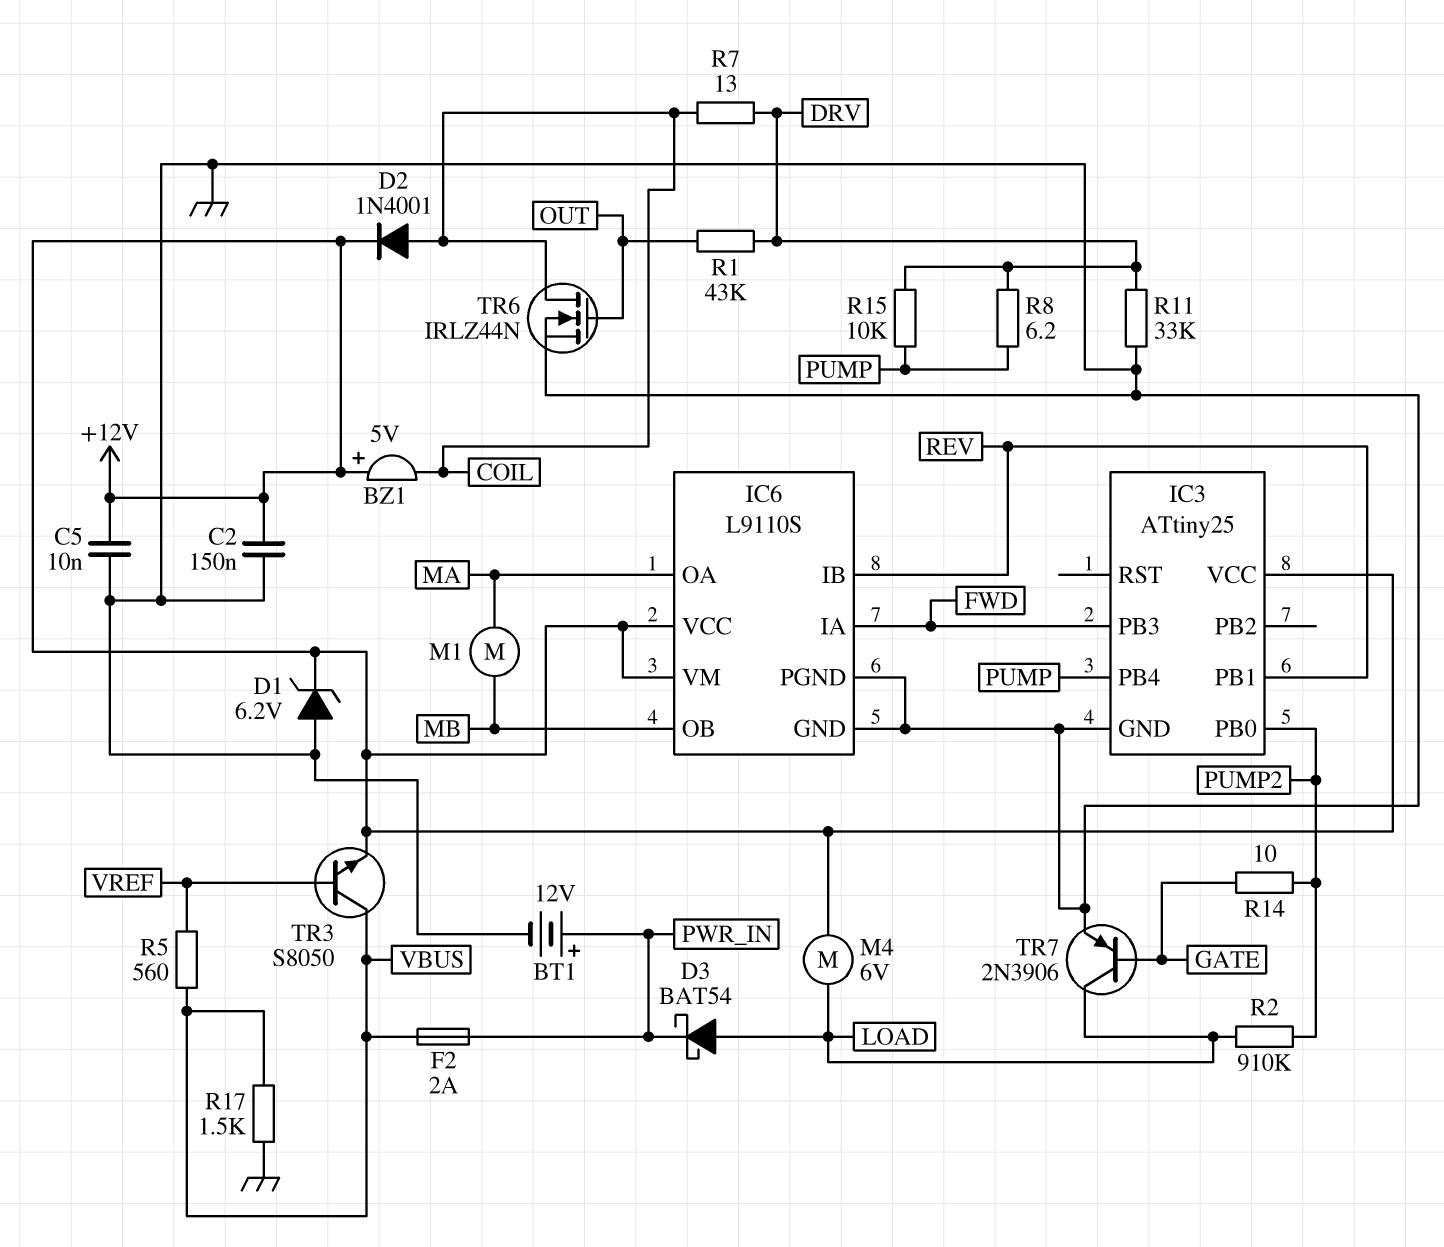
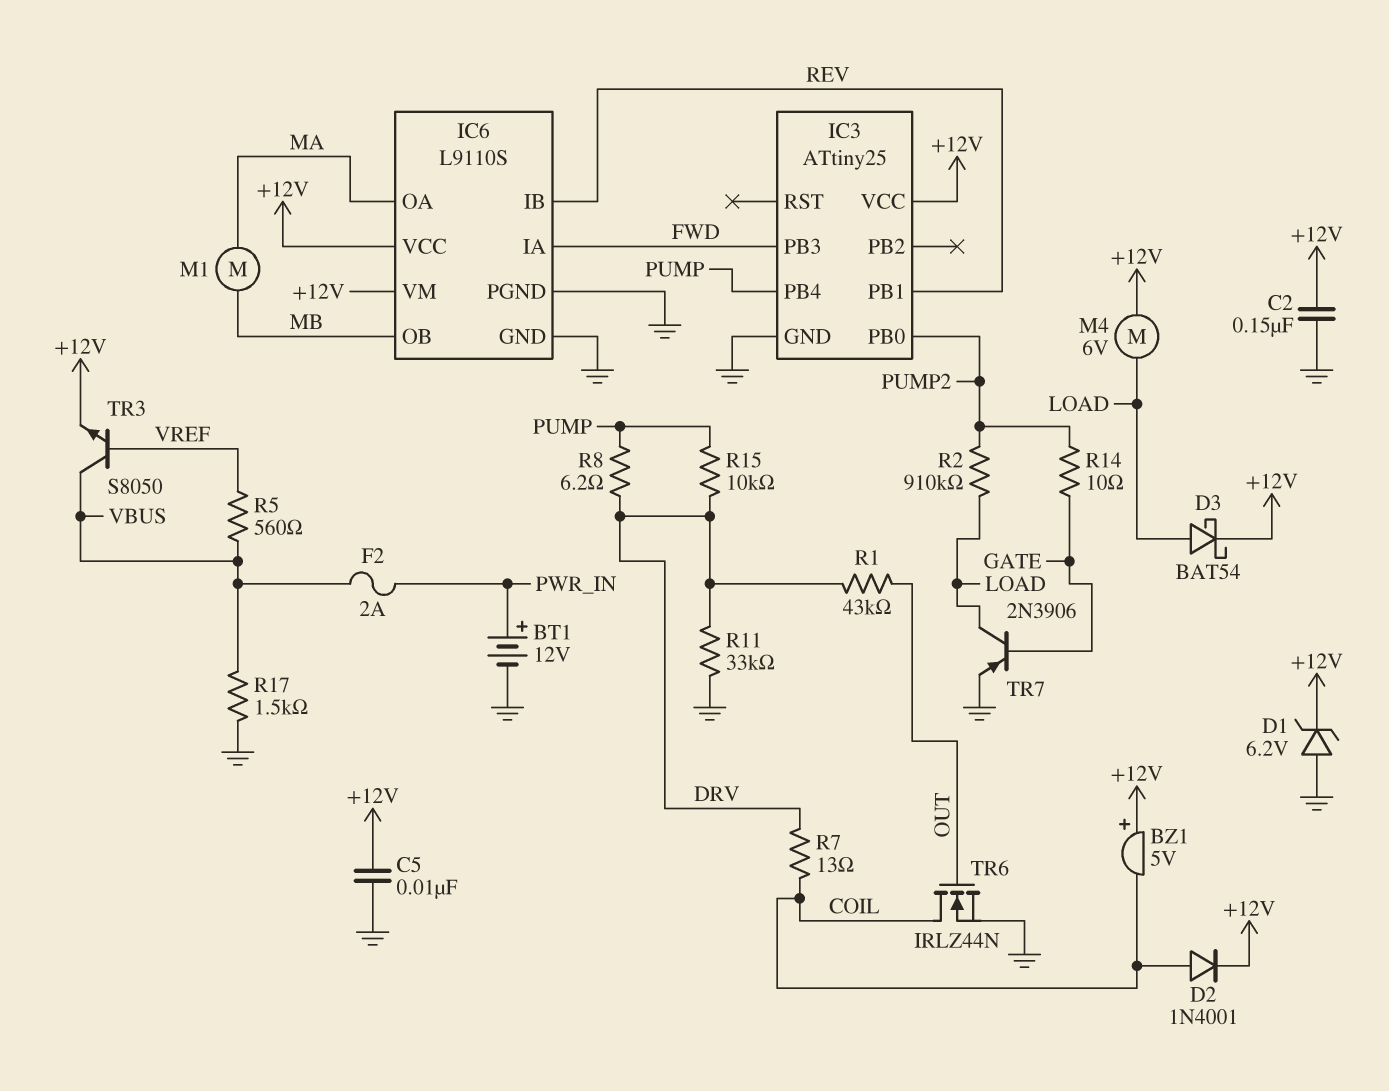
D3: schottky BAT54 (A LOAD, K PWR_IN) -> schottky BAT54 (A LOAD, K +12V)

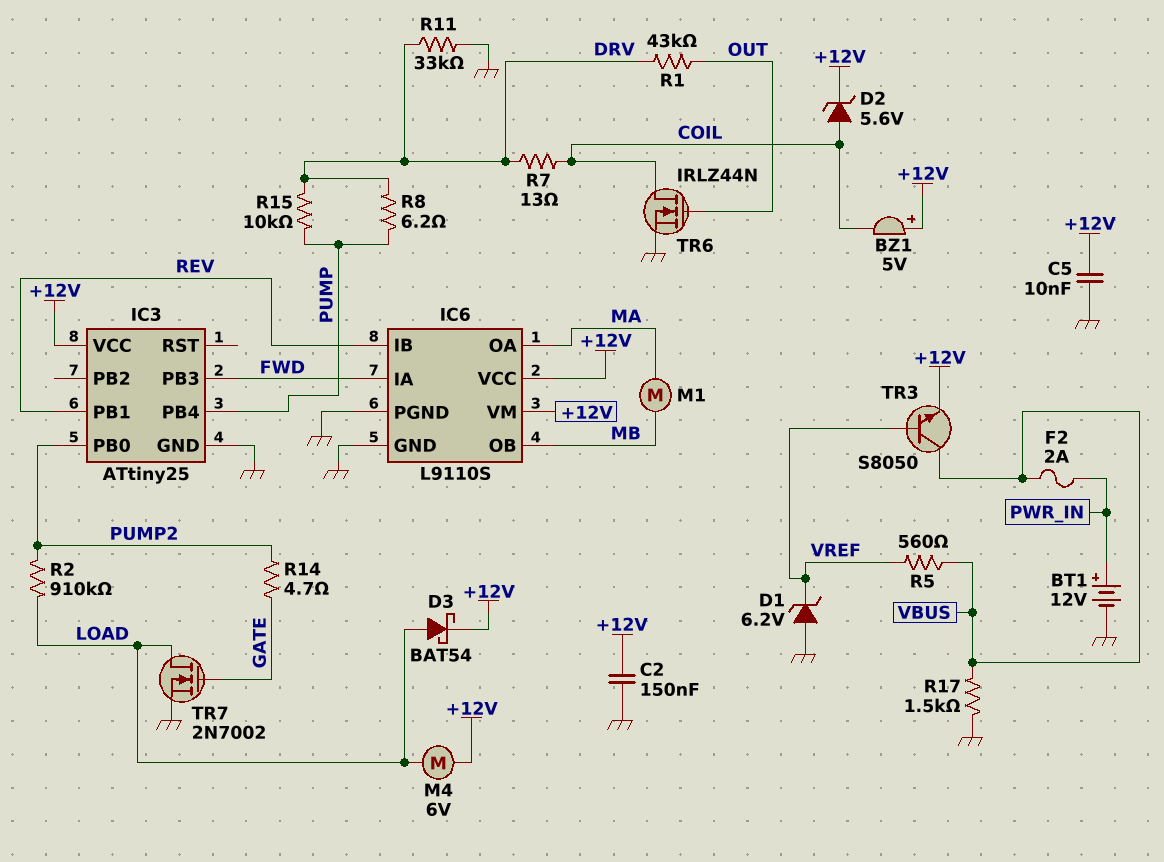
D1: zener 6.2V (A GND, K +12V) -> zener 6.2V (A GND, K VREF)
D2: diode 1N4001 (A COIL, K +12V) -> zener 5.6V (A COIL, K +12V)
R14: 10 (GATE, PUMP2) -> 4.7 (GATE, PUMP2)
TR7: PNP 2N3906 (B GATE, C LOAD, E GND) -> NMOS 2N7002 (G GATE, D LOAD, S GND)

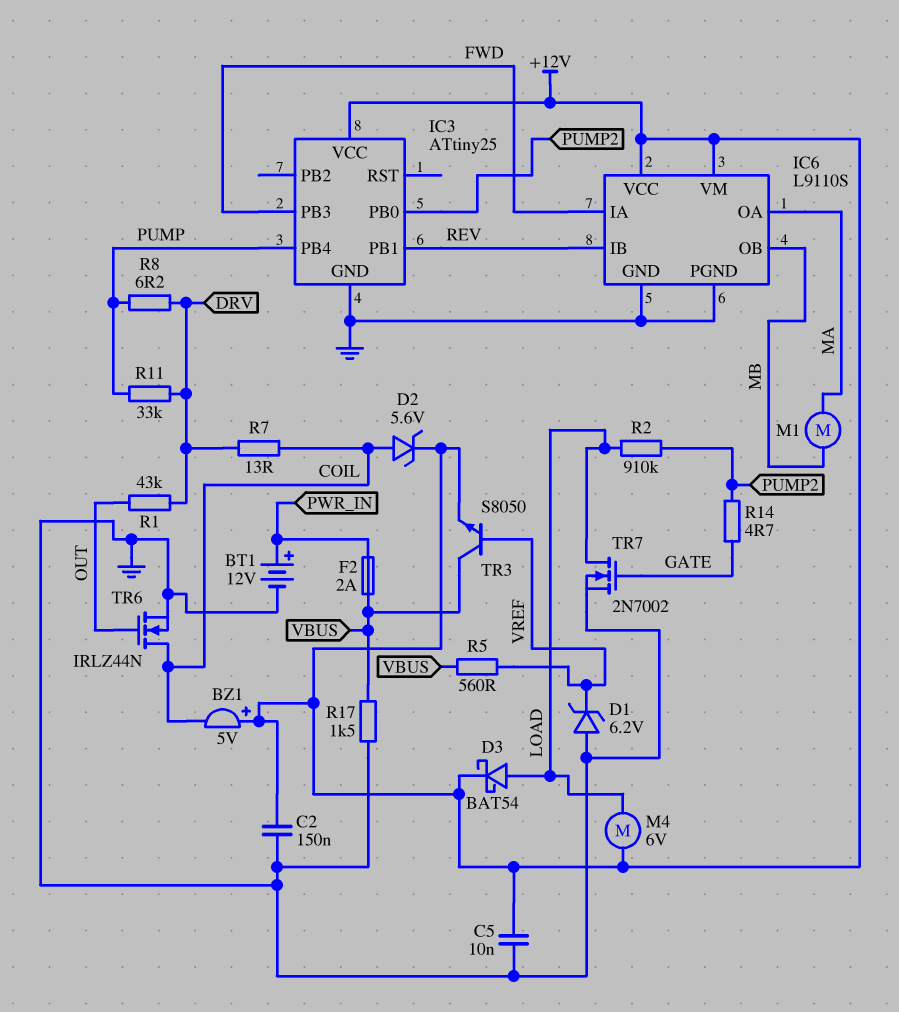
R11: 33k (DRV, GND) -> 33k (DRV, PUMP)
R15: 10k (DRV, PUMP) -> none

